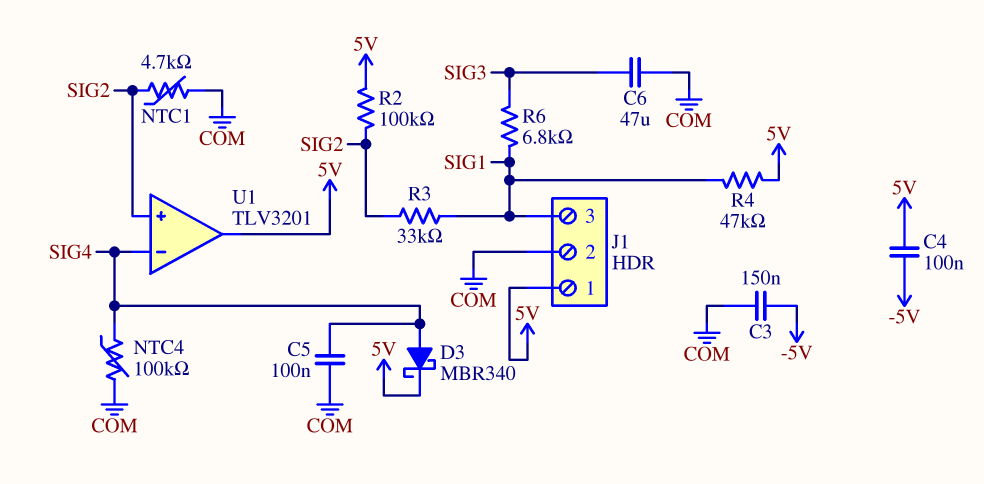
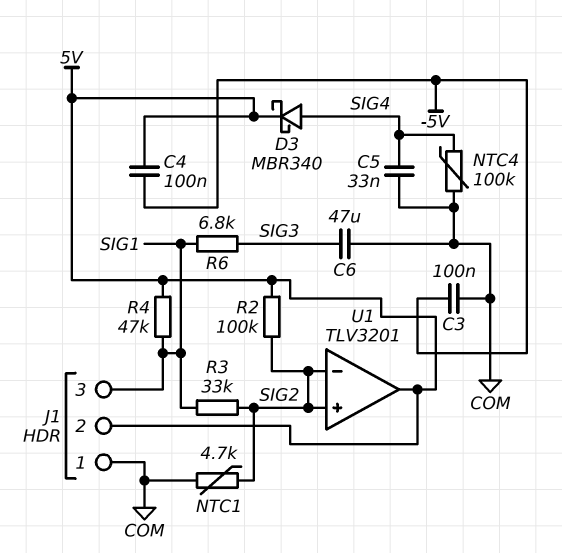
C3: 150nF (-5V, COM) -> 100nF (-5V, COM)
C5: 100nF (COM, SIG4) -> 33nF (COM, SIG4)
J1 pin 1: 5V -> COM
J1 pin 2: COM -> 5V
U1 pin in-: SIG4 -> SIG2

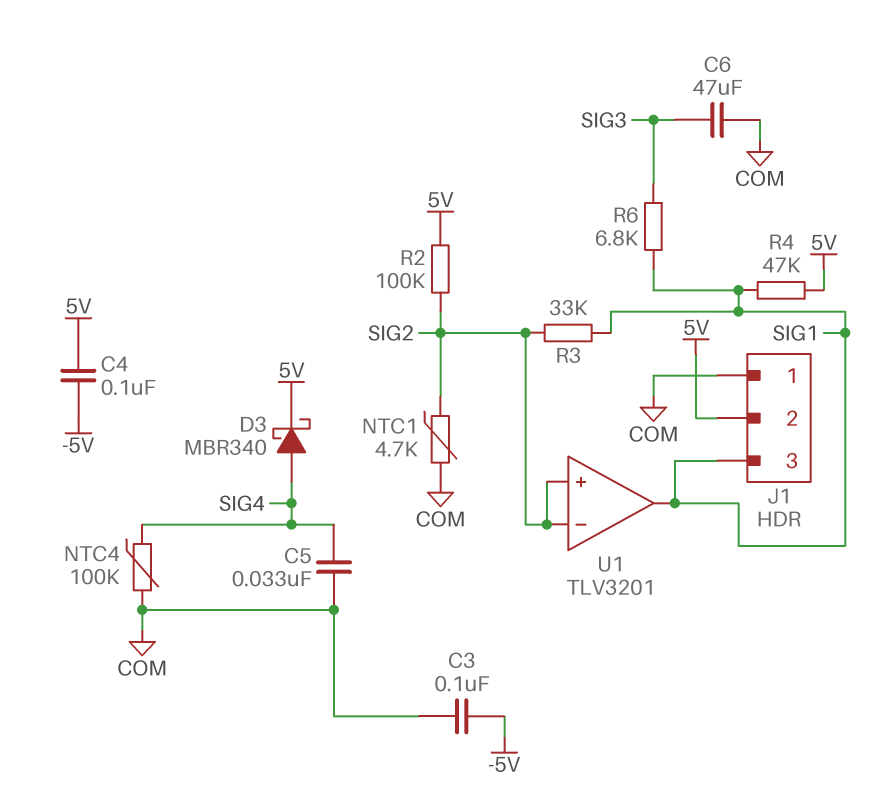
U1 pin out: 5V -> SIG1

